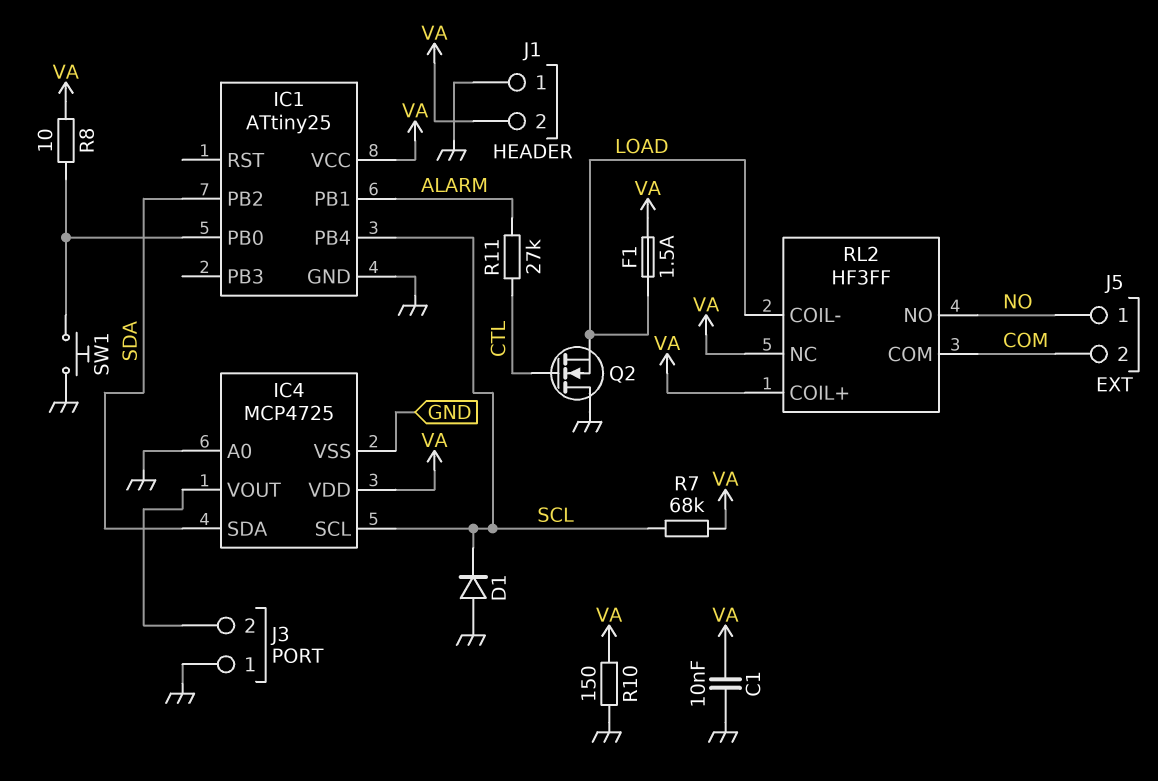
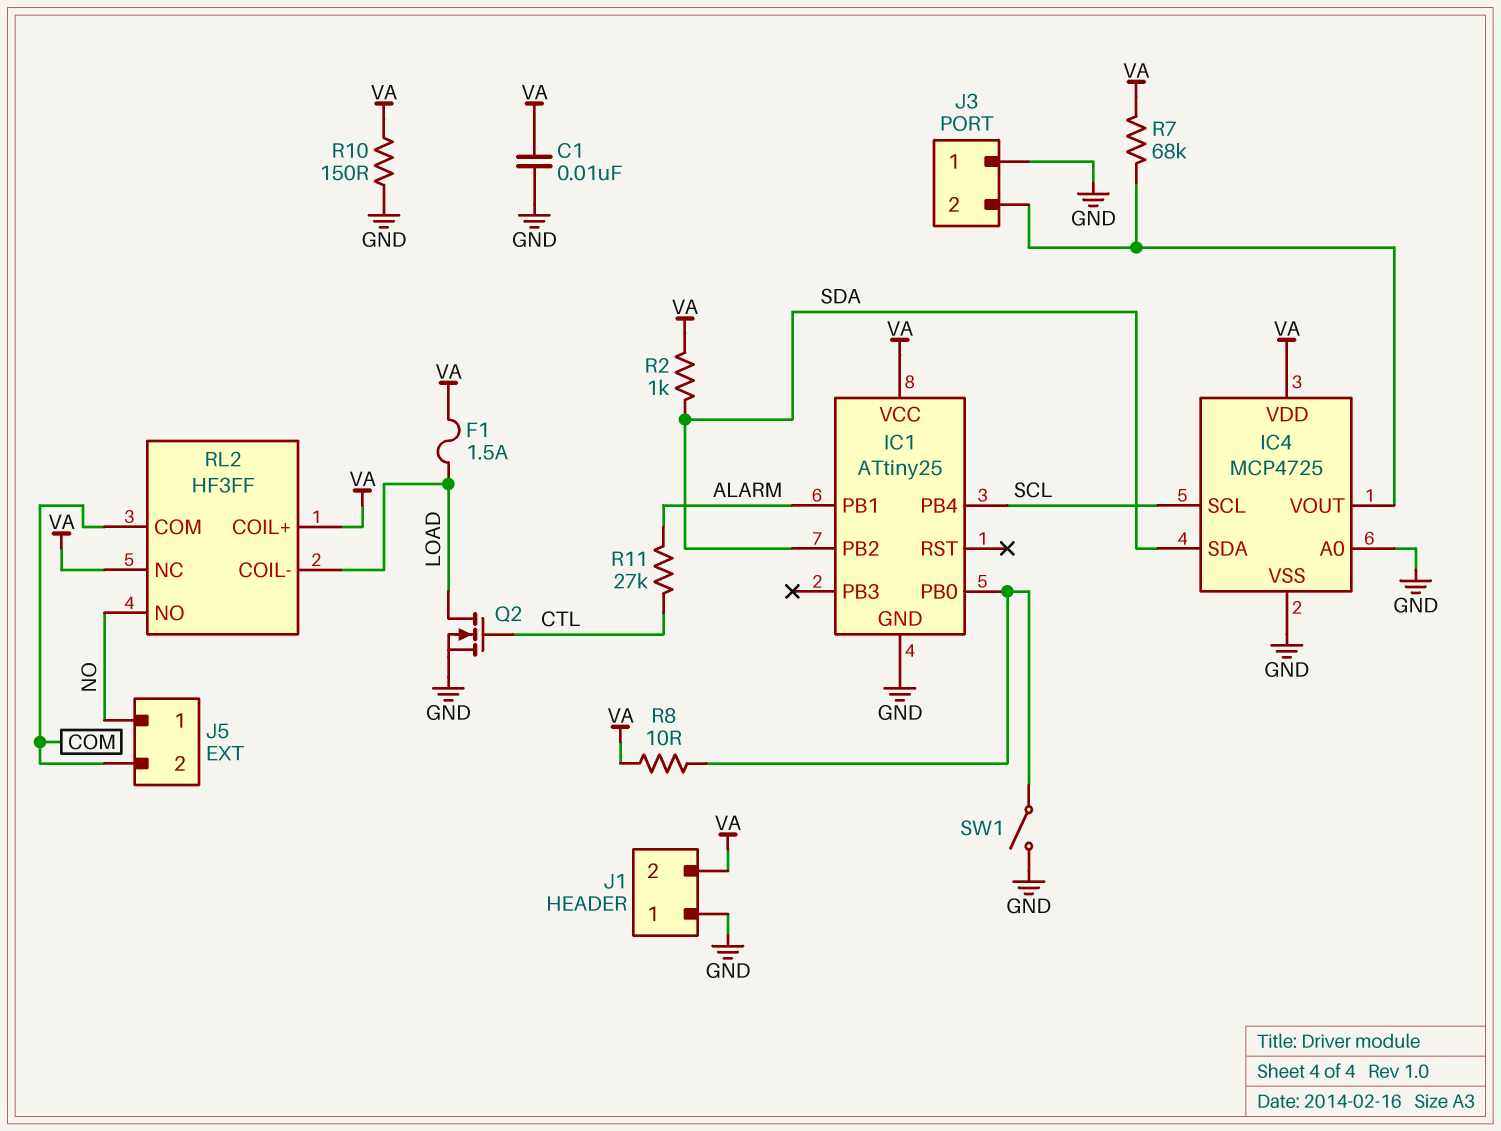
D1: diode (A GND, K SCL) -> none
Q2: NMOS (G CTL, D GND, S LOAD) -> NMOS (G CTL, D LOAD, S GND)
R2: none -> 1k (SDA, VA)
R7: 68k (SCL, VA) -> 68k (IC4/VOUT, VA)
SW1: button (GND, IC1/PB0) -> switch (GND, IC1/PB0)

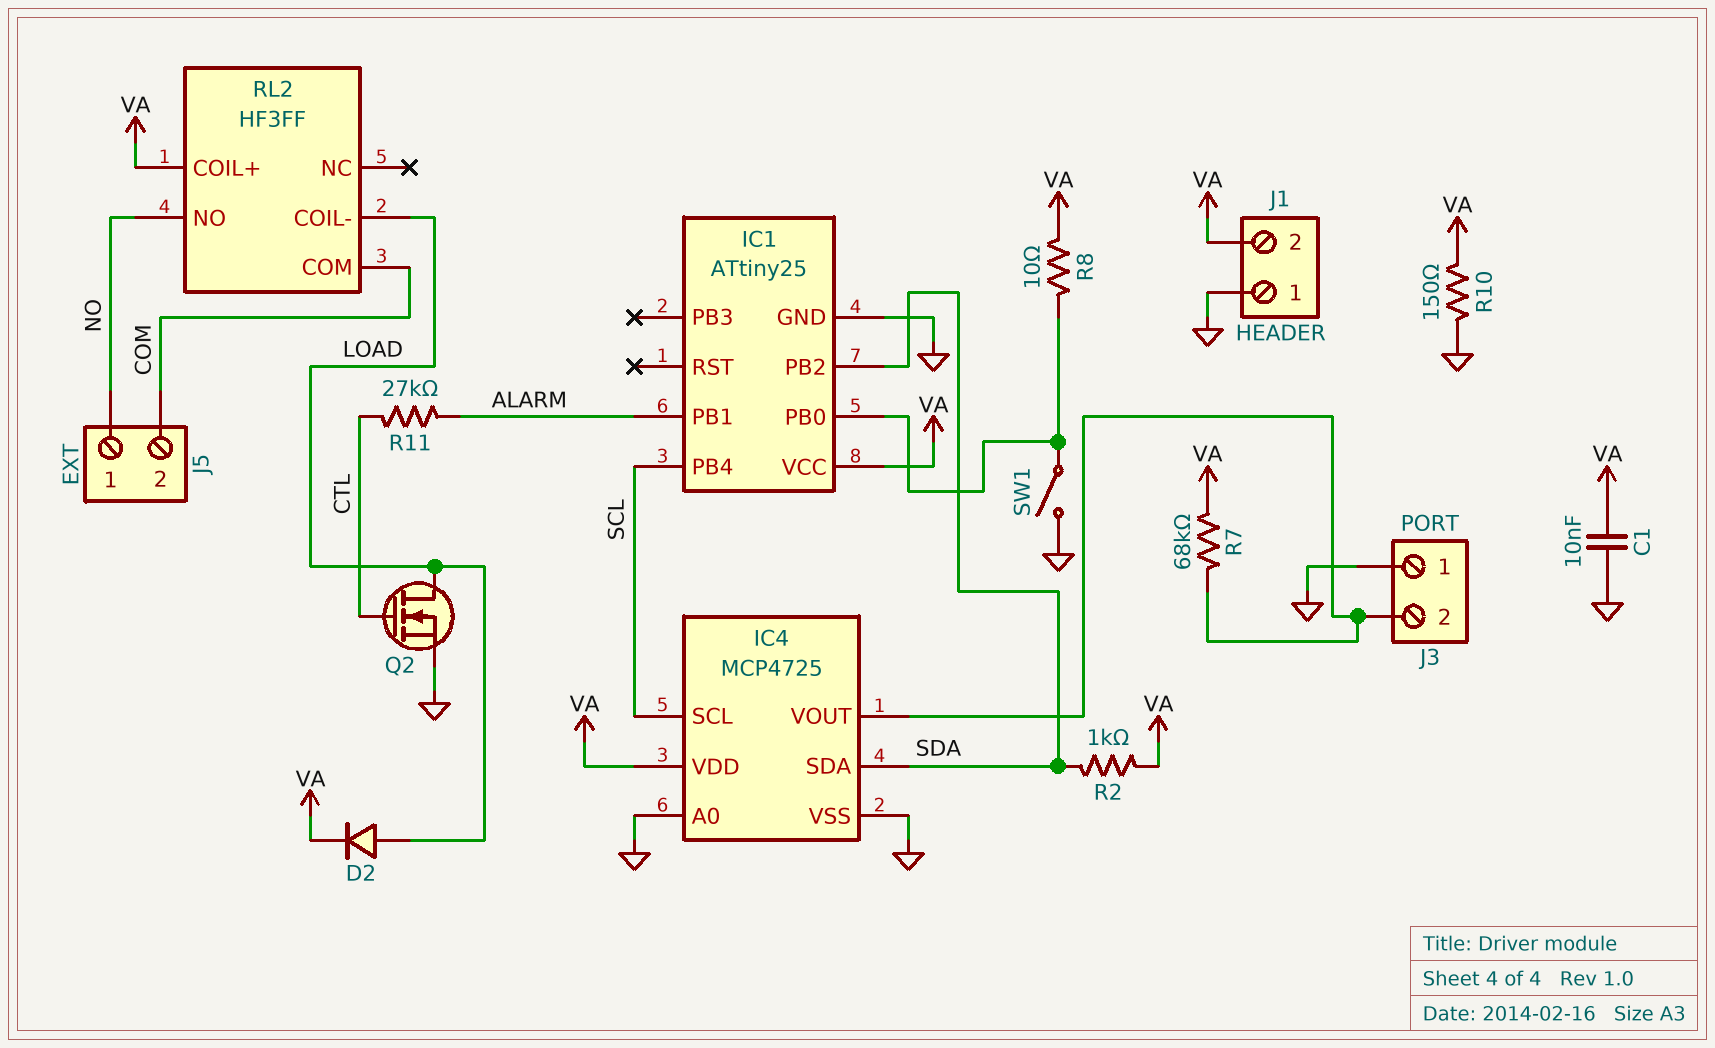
D2: none -> diode (A LOAD, K VA)
F1: 1.5A (LOAD, VA) -> none
RL2 pin NC: VA -> none

